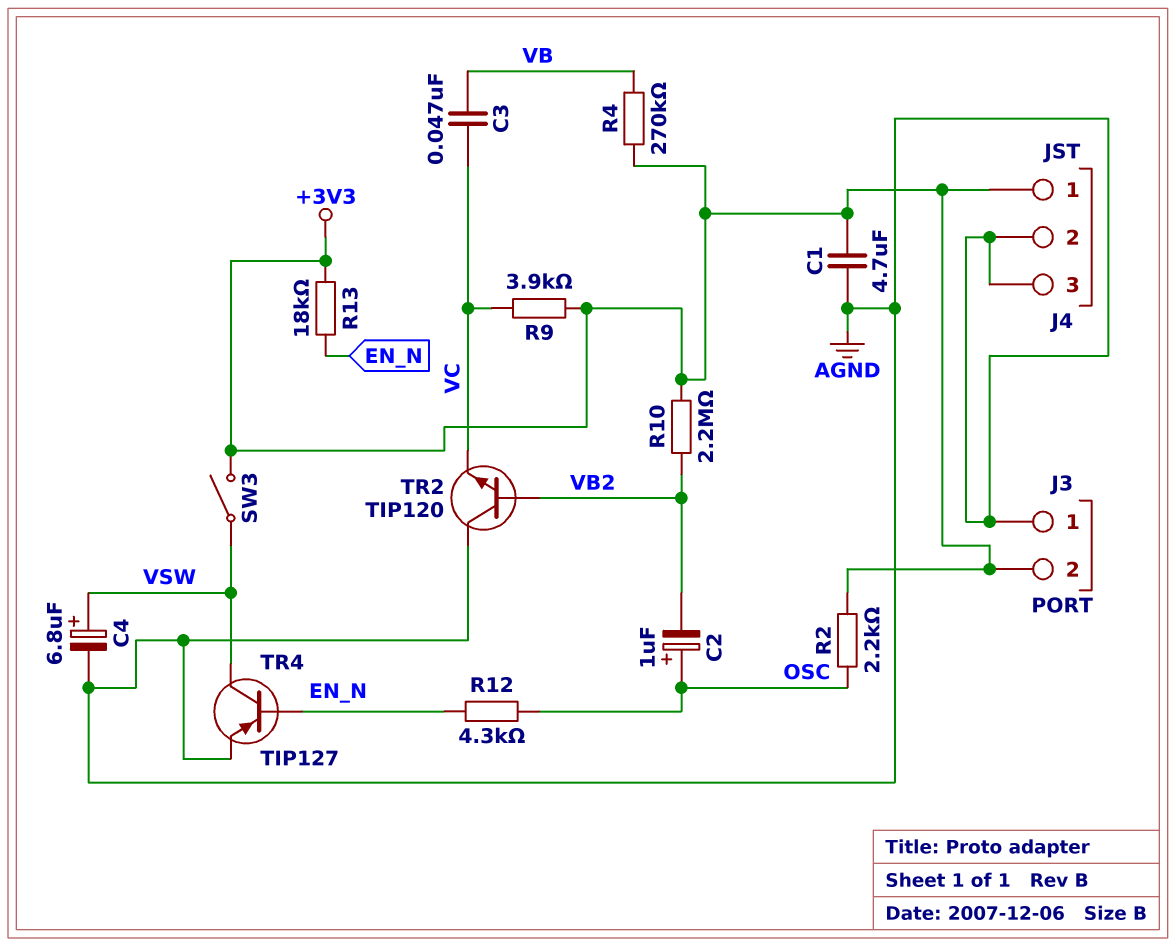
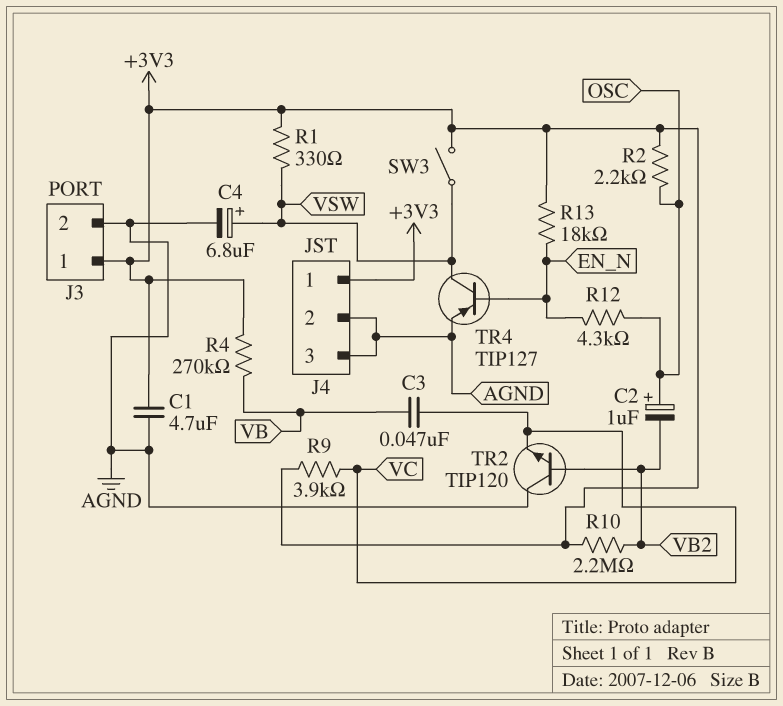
J3 pin 1: AGND -> +3V3
J3 pin 2: +3V3 -> AGND
R1: none -> 330 (+3V3, VSW)

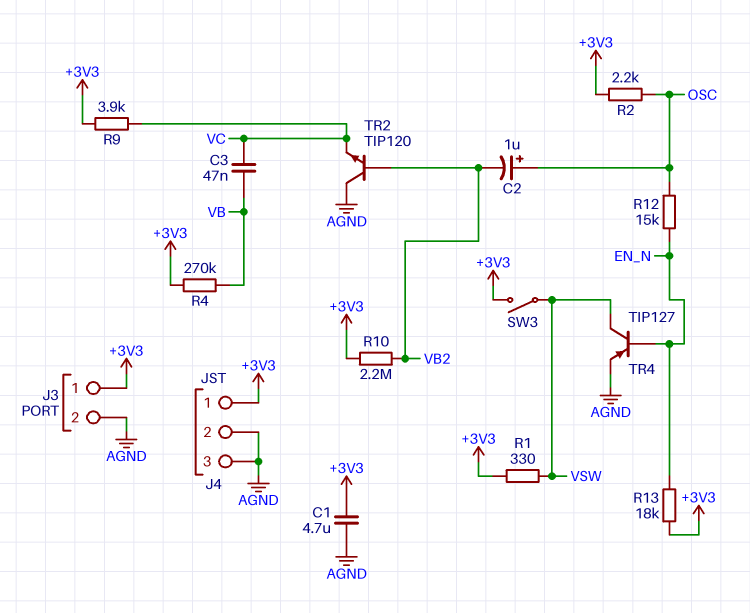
C4: 6.8uF (plus VSW, minus AGND) -> none
R12: 4.3k (EN_N, OSC) -> 15k (EN_N, OSC)

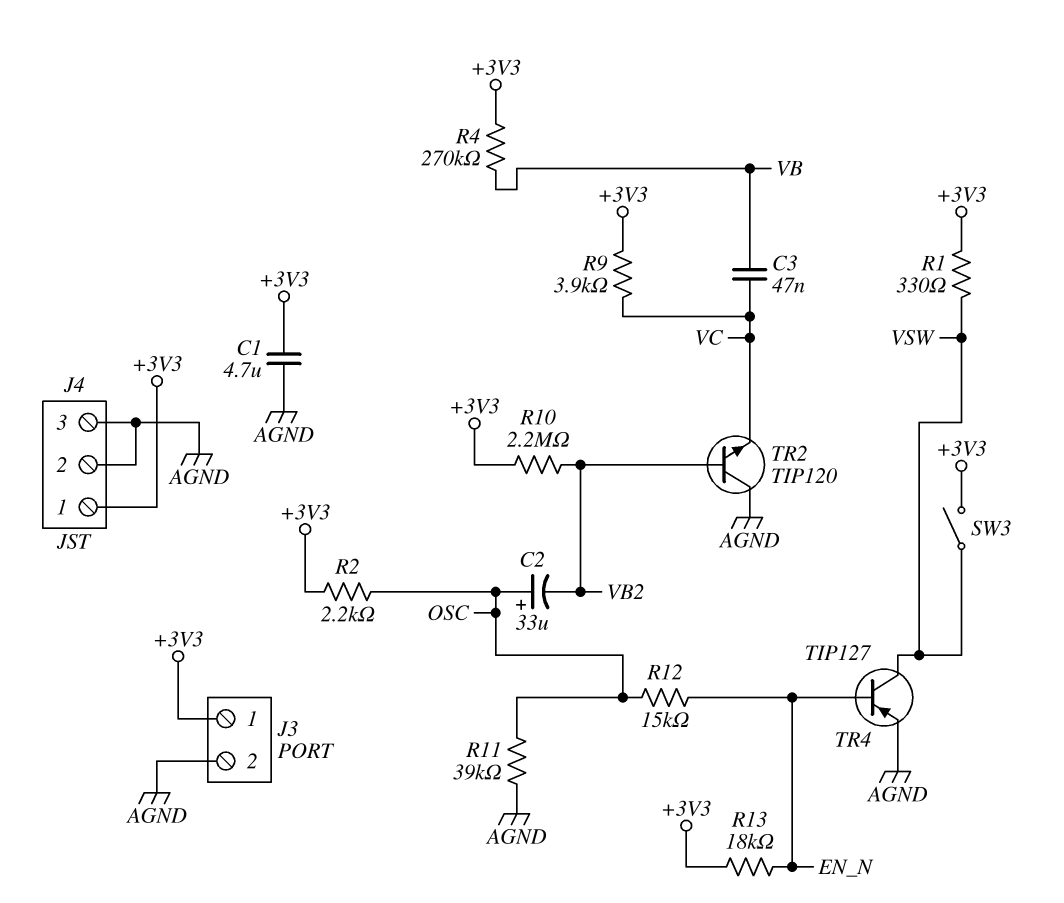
C2: 1uF (plus OSC, minus VB2) -> 33uF (plus OSC, minus VB2)
R11: none -> 39k (AGND, OSC)

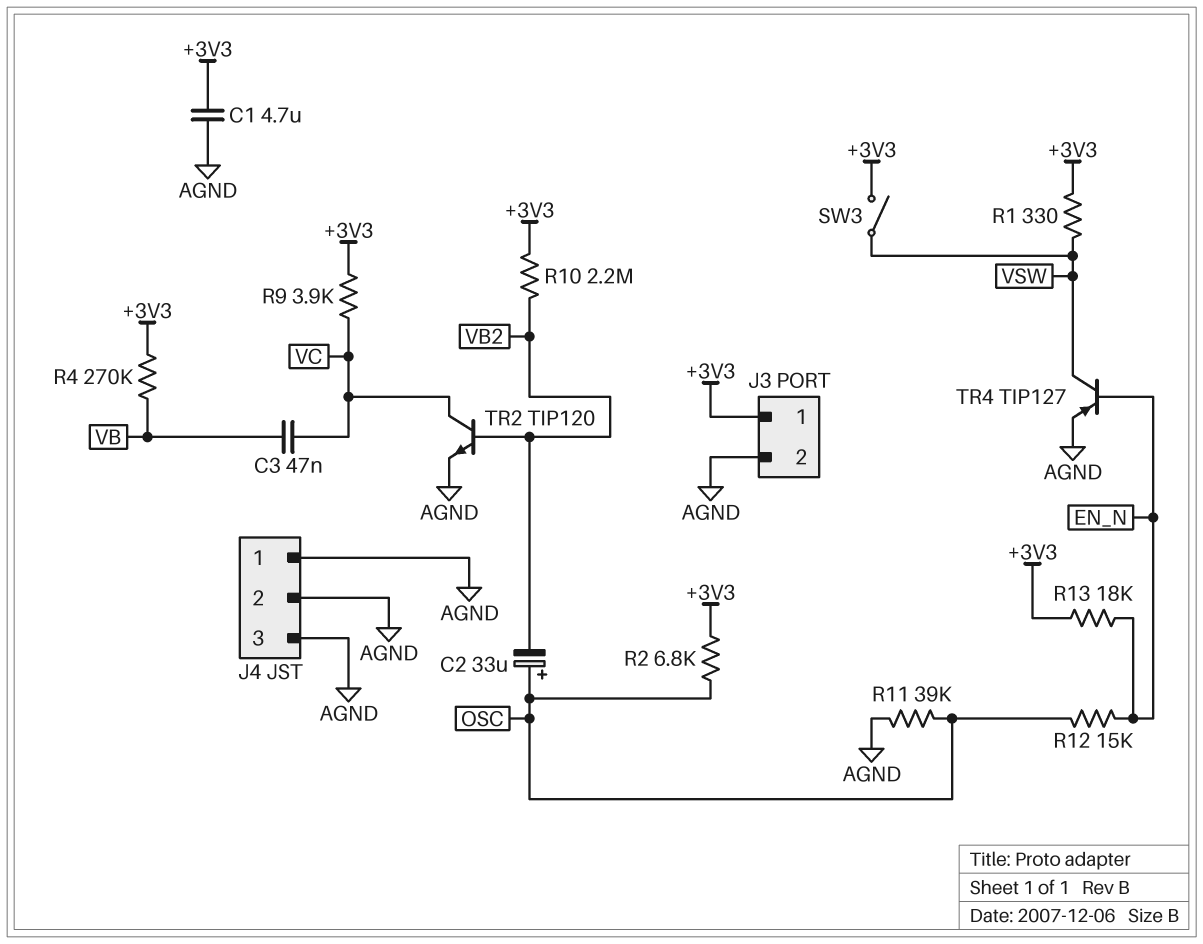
J4 pin 1: +3V3 -> AGND
R2: 2.2k (+3V3, OSC) -> 6.8k (+3V3, OSC)
TR2: NPN TIP120 (B VB2, C AGND, E VC) -> NPN TIP120 (B VB2, C VC, E AGND)

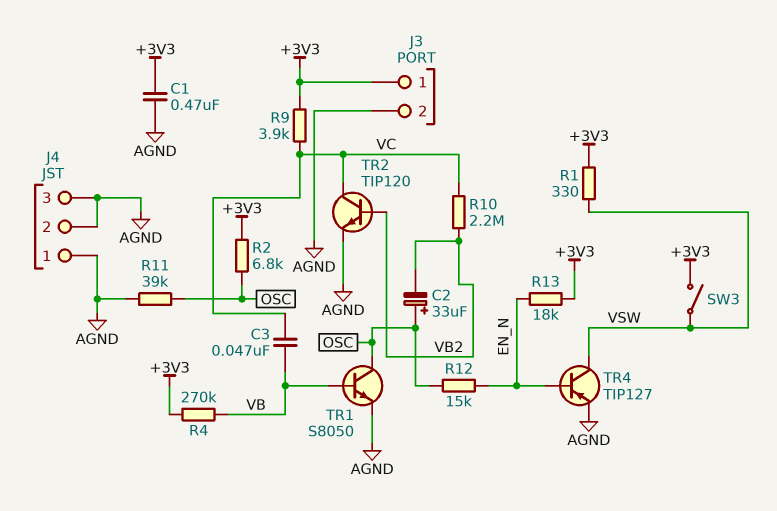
C1: 4.7uF (+3V3, AGND) -> 470nF (+3V3, AGND)
R10: 2.2M (+3V3, VB2) -> 2.2M (VB2, VC)
TR1: none -> NPN S8050 (B VB, C OSC, E AGND)

